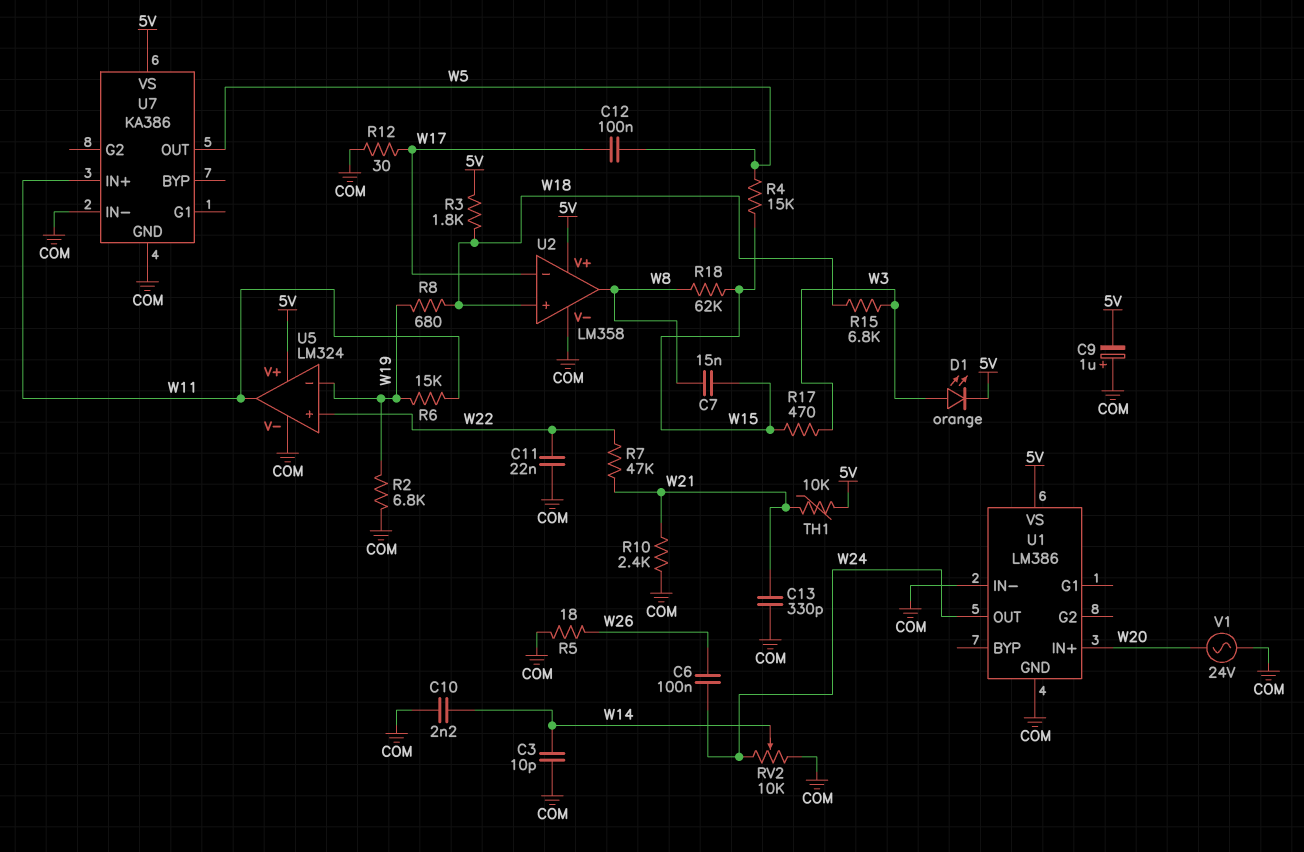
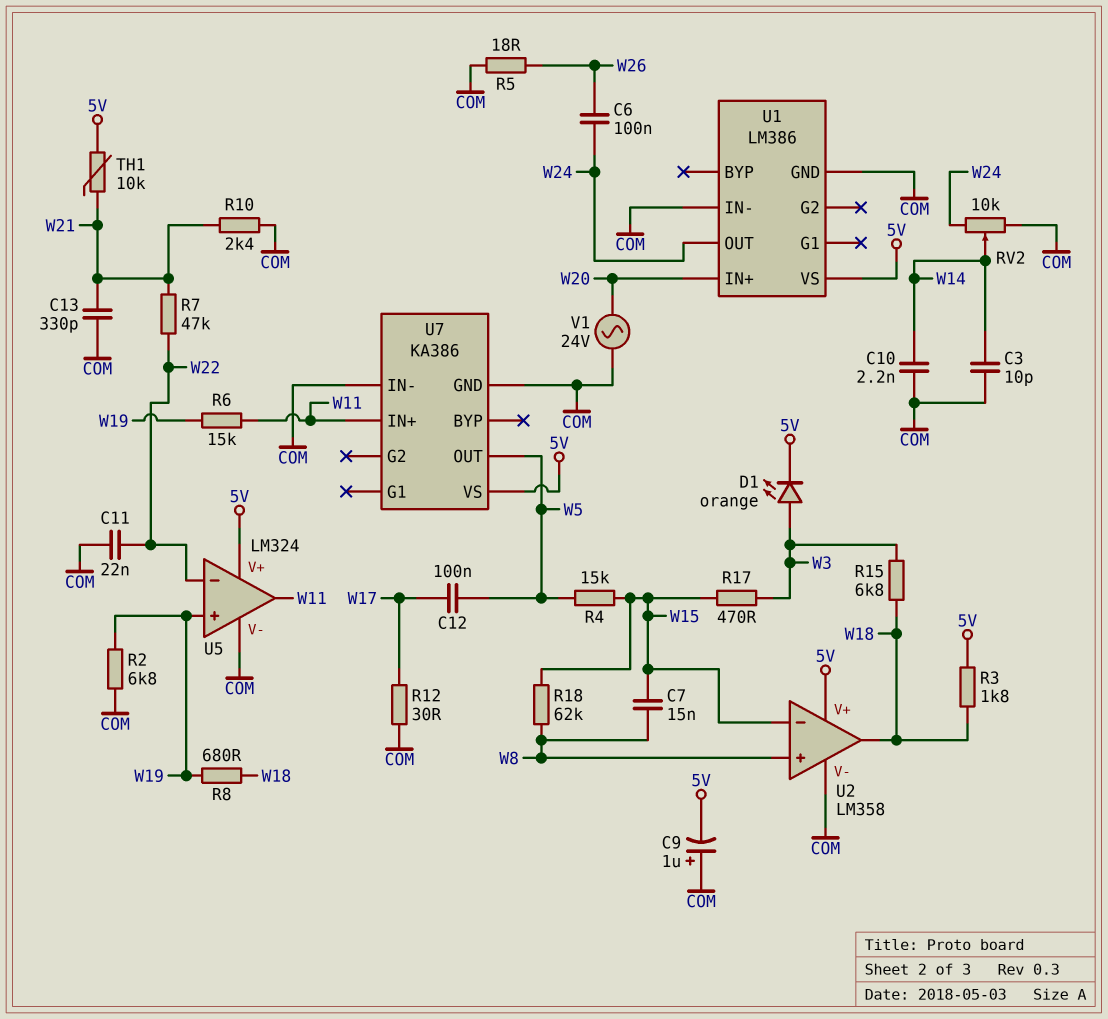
U2 pin in+: W18 -> W8
U2 pin in-: W17 -> W15
U2 pin out: W8 -> W18
U5 pin in+: W22 -> W19
U5 pin in-: W19 -> W22

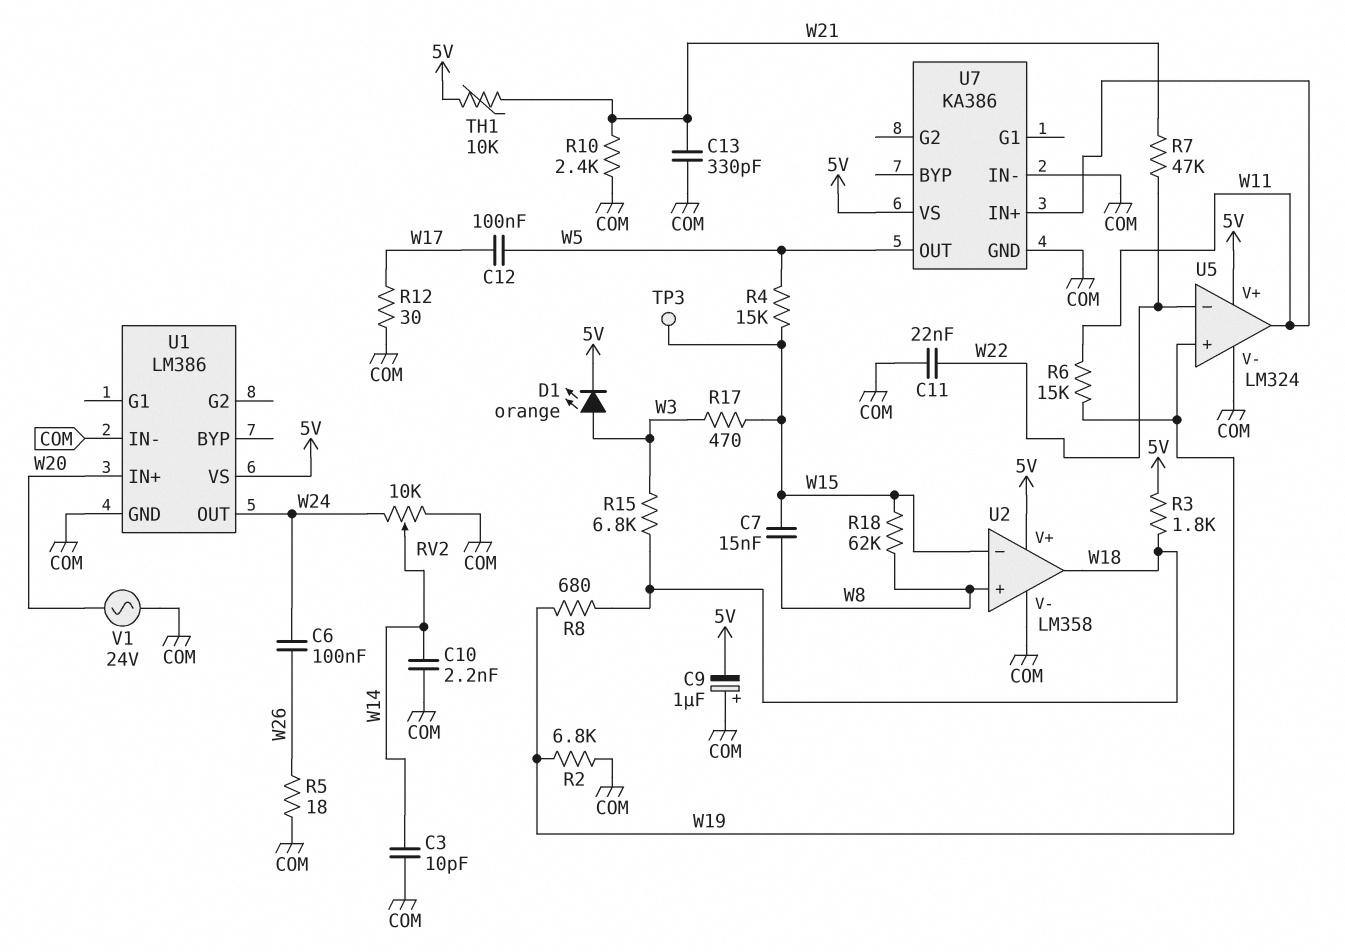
TP3: none -> test point (W15)

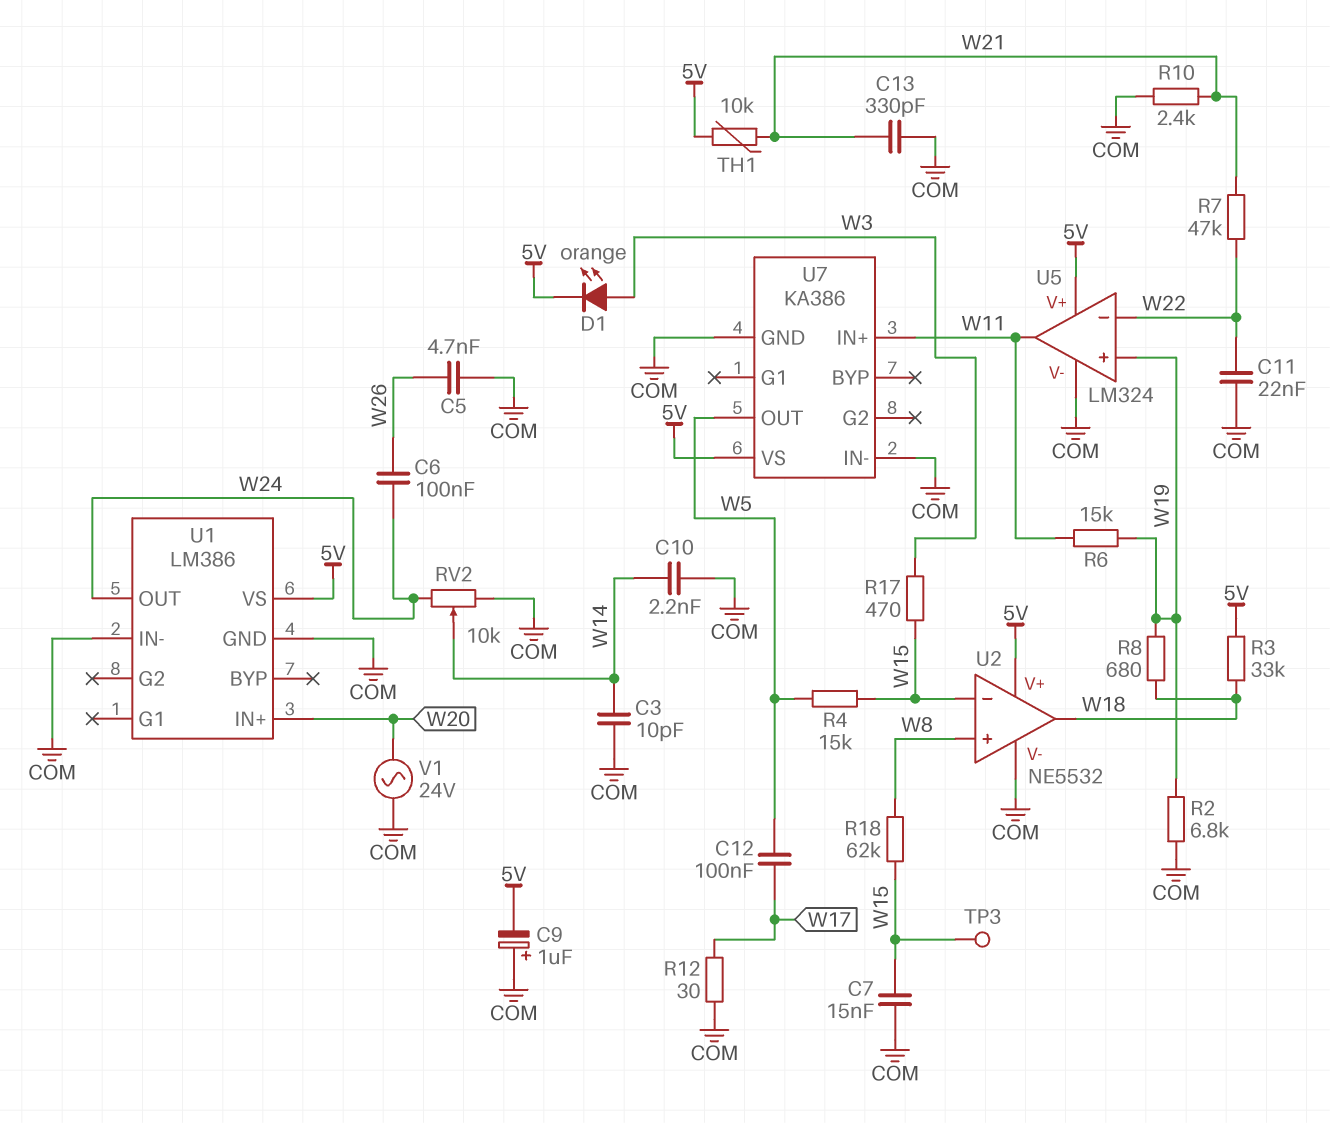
C5: none -> 4.7nF (COM, W26)
C7: 15nF (W8, W15) -> 15nF (COM, W15)
R3: 1.8k (5V, W18) -> 33k (5V, W18)
R5: 18 (COM, W26) -> none
R15: 6.8k (W3, W18) -> none
U2: LM358 -> NE5532

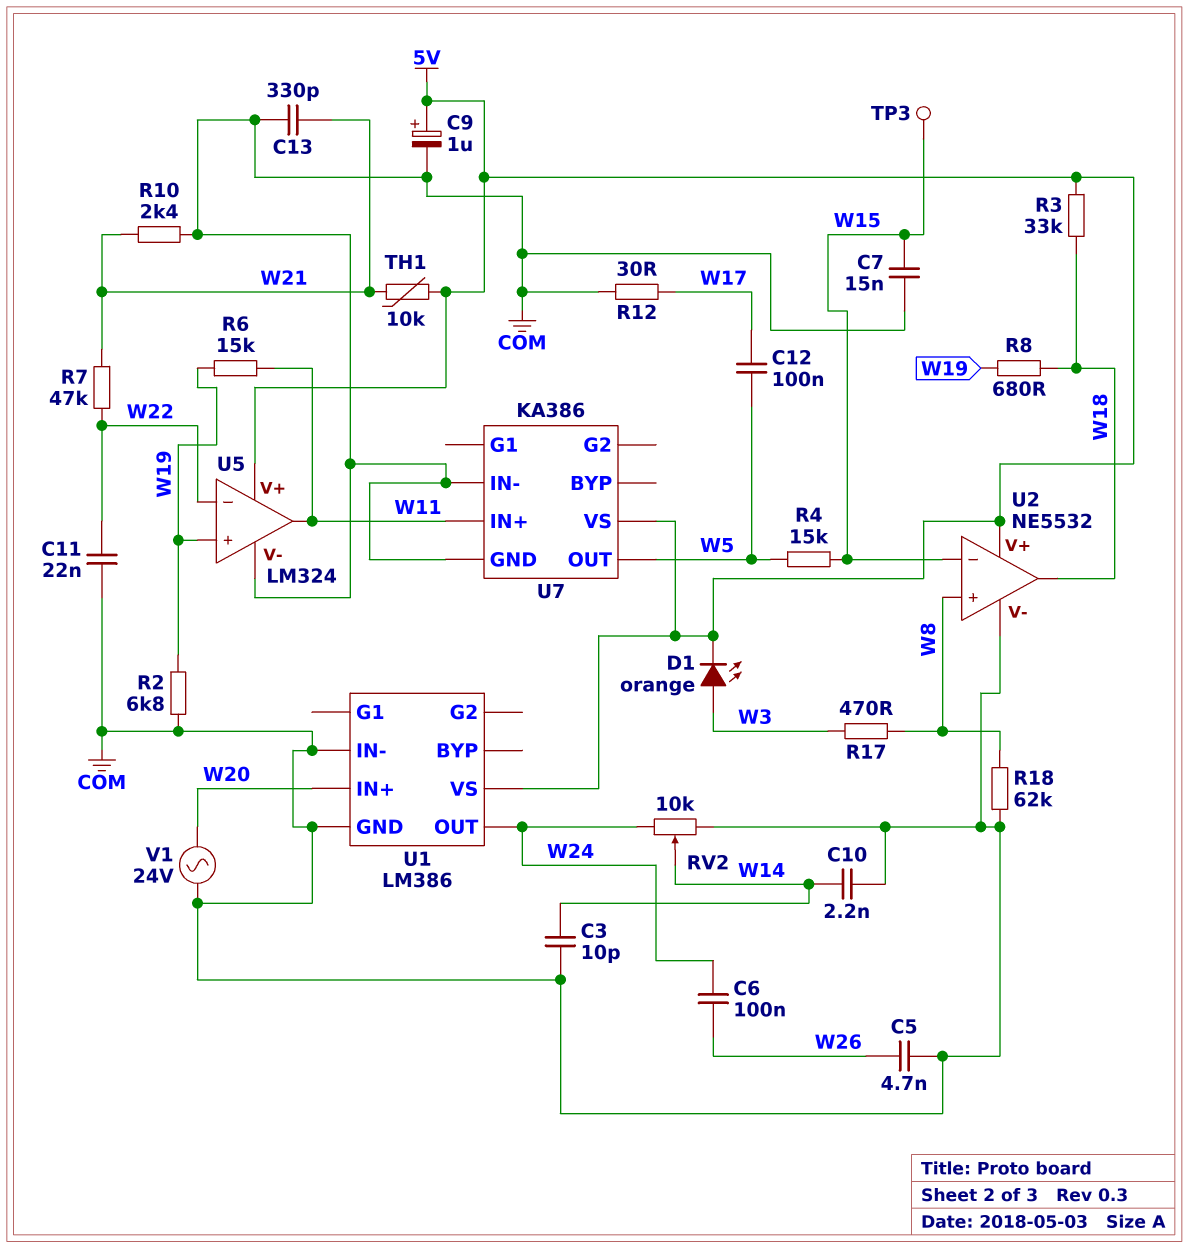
C9: 1uF (plus COM, minus 5V) -> 1uF (plus 5V, minus COM)
R17: 470 (W3, W15) -> 470 (W3, W8)
R18: 62k (W8, W15) -> 62k (COM, W8)

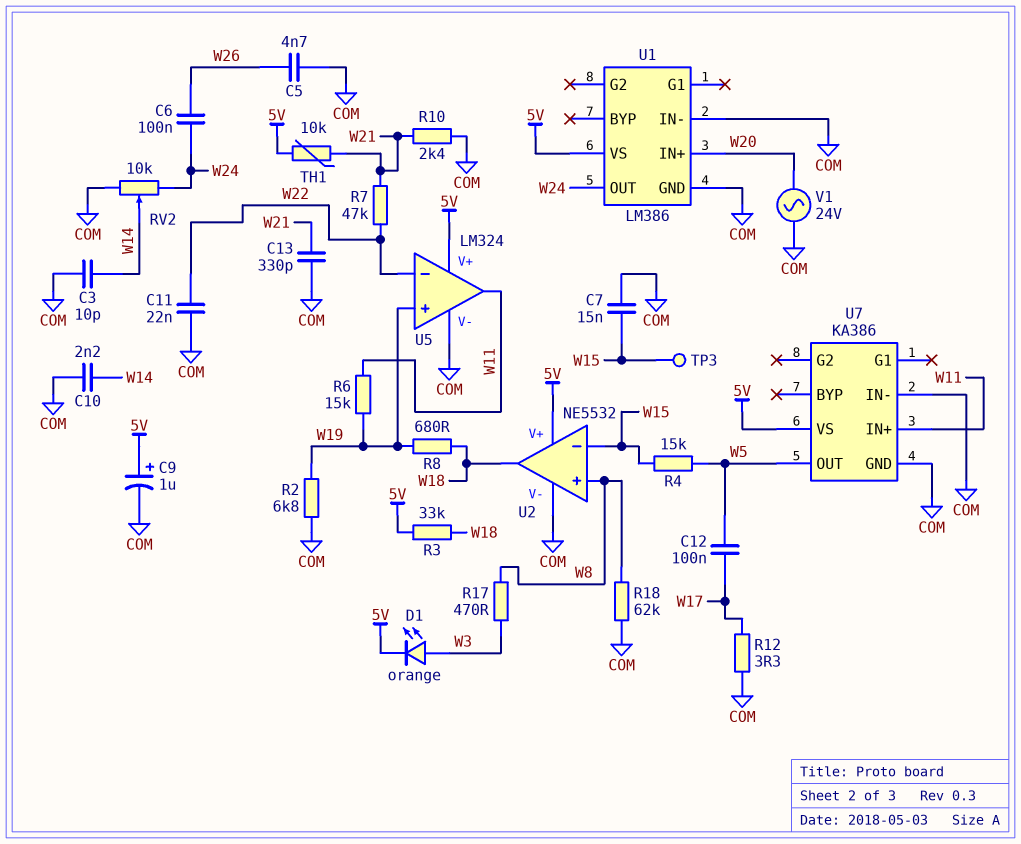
R12: 30 (COM, W17) -> 3.3 (COM, W17)

